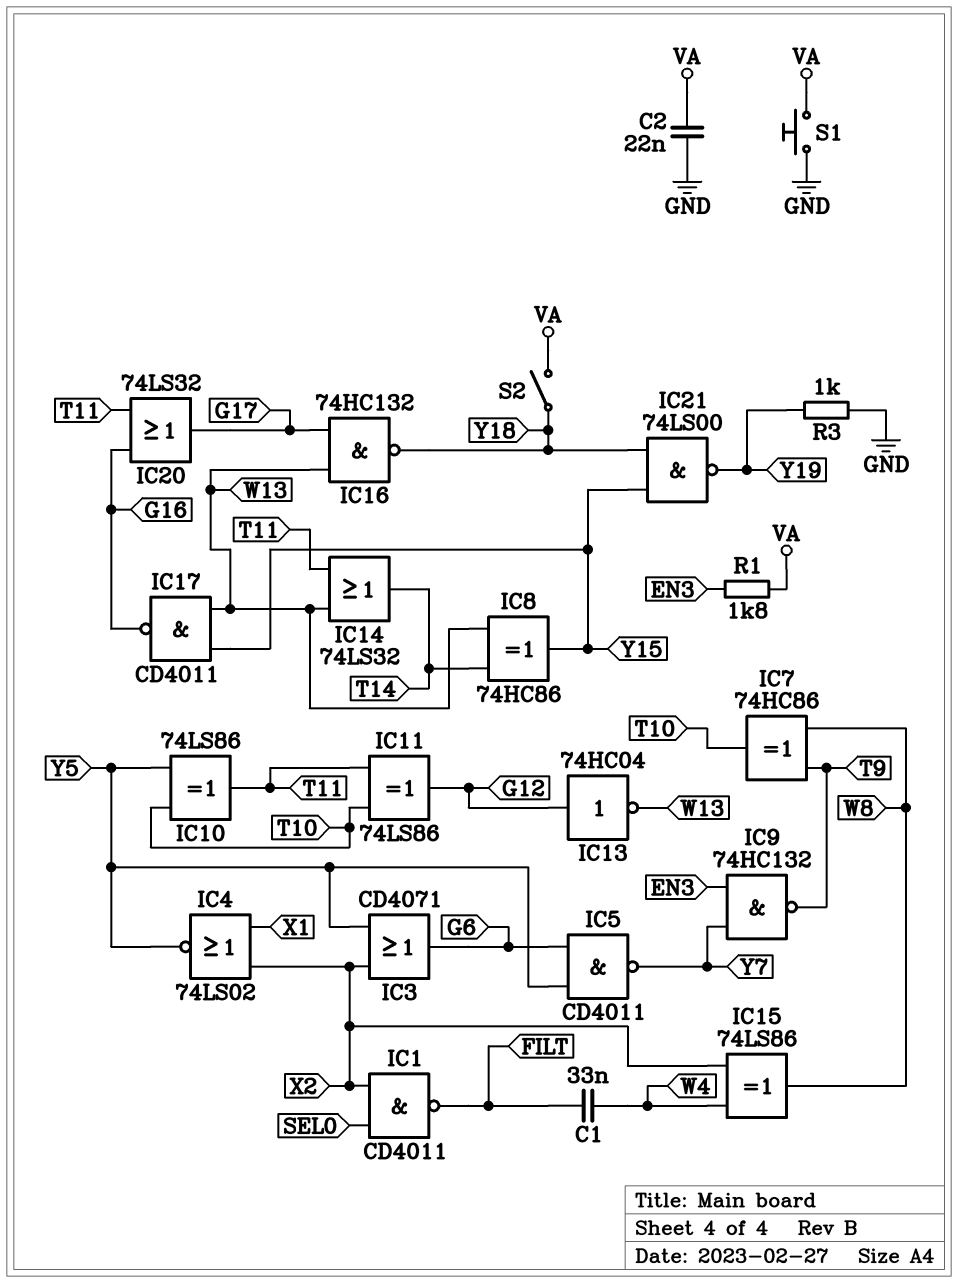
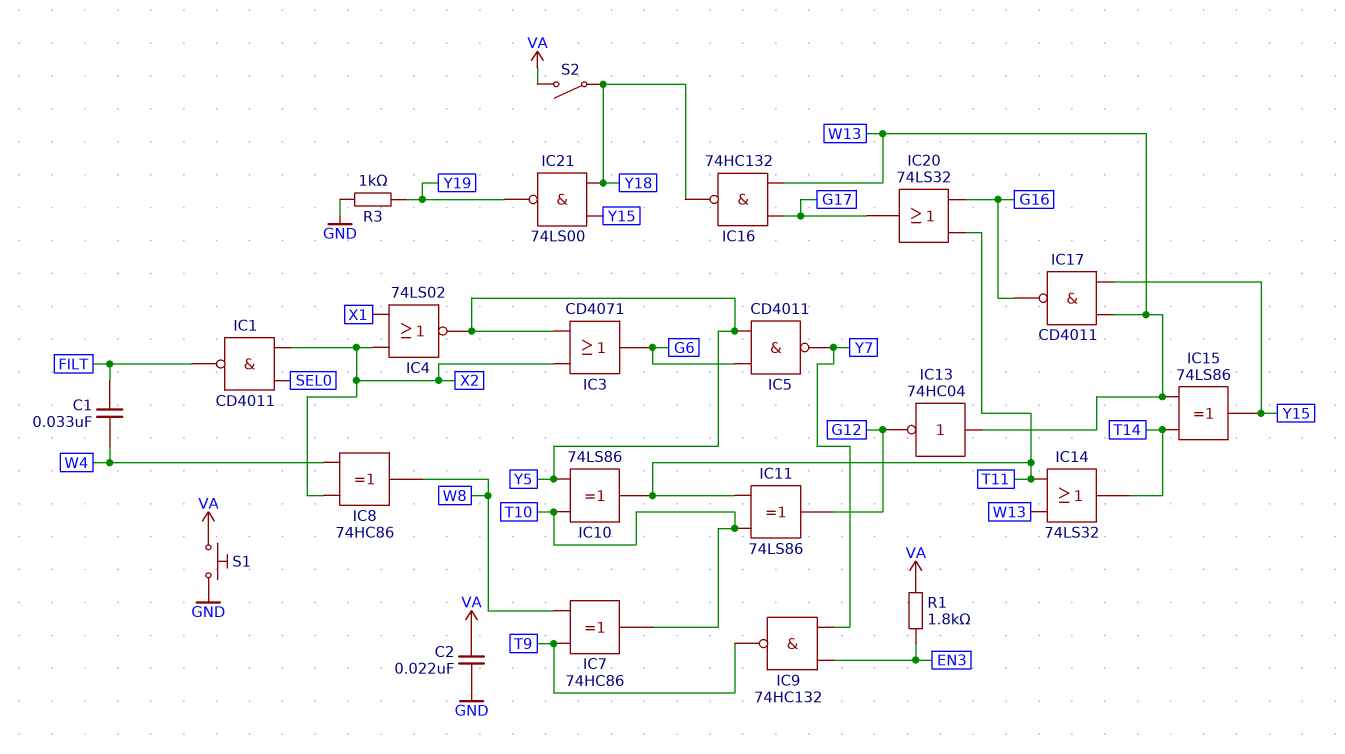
IC8: XOR 74HC86 (in T14, in W13, out Y15) -> XOR 74HC86 (in W4, in X2, out W8)
IC13: NOT 74HC04 (in G12, out W13) -> NOT 74HC04 (in W13, out G12)
IC15: XOR 74LS86 (in W4, in X2, out W8) -> XOR 74LS86 (in T14, in W13, out Y15)

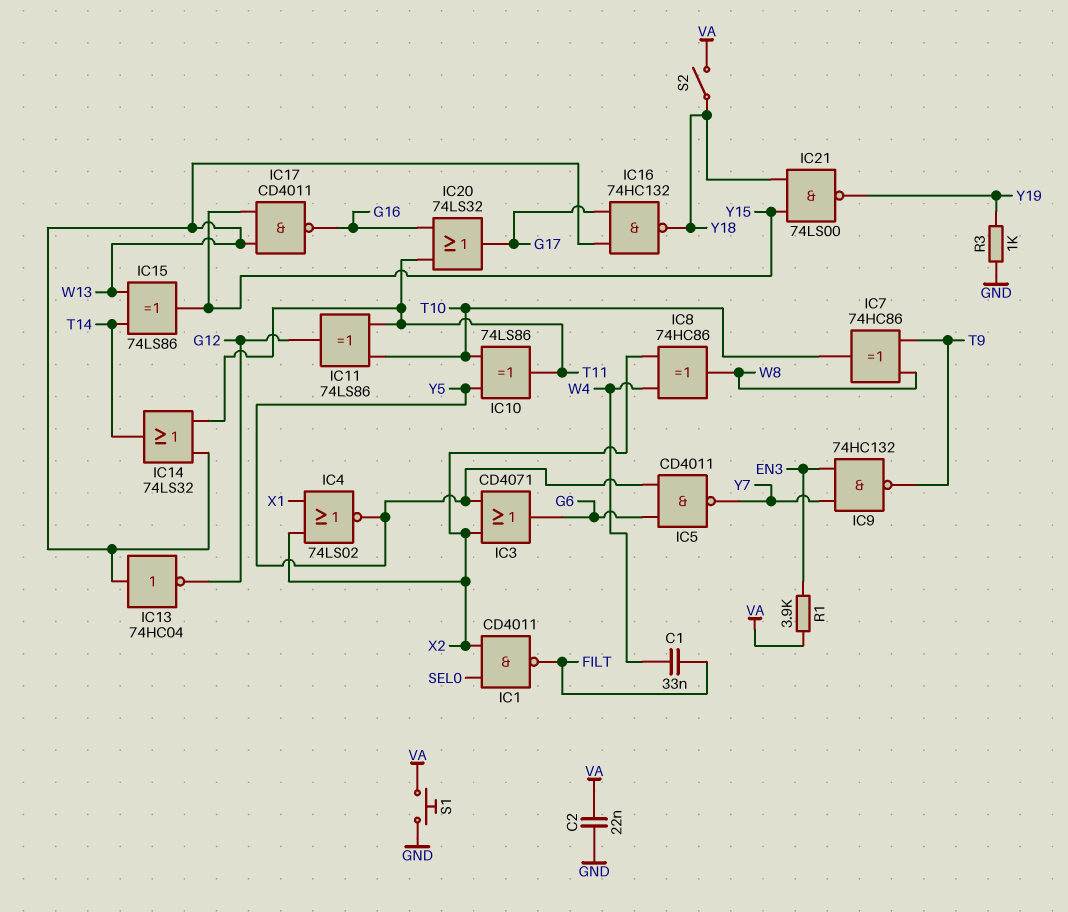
R1: 1.8k (EN3, VA) -> 3.9k (EN3, VA)

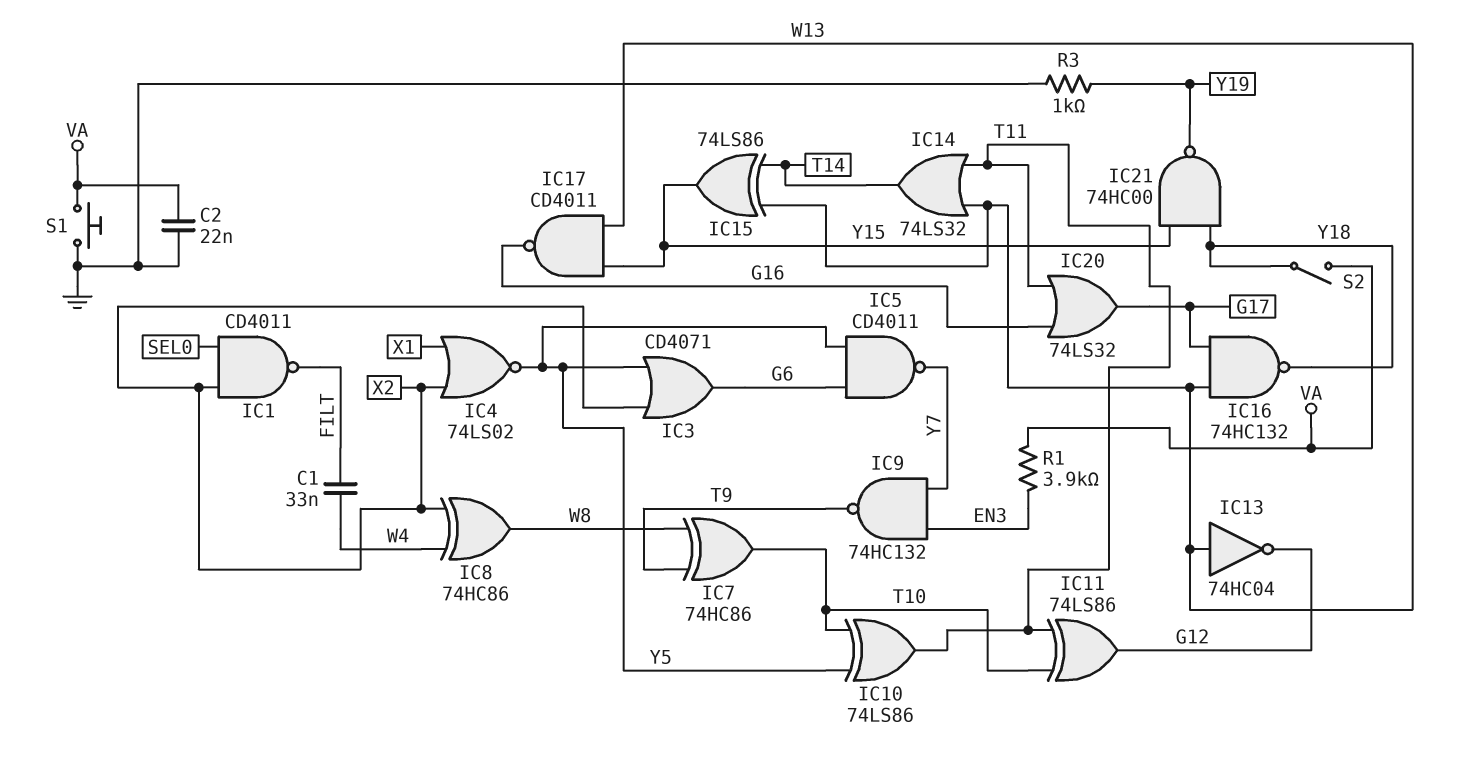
IC21: NAND 74LS00 (in Y15, in Y18, out Y19) -> NAND 74HC00 (in Y15, in Y18, out Y19)

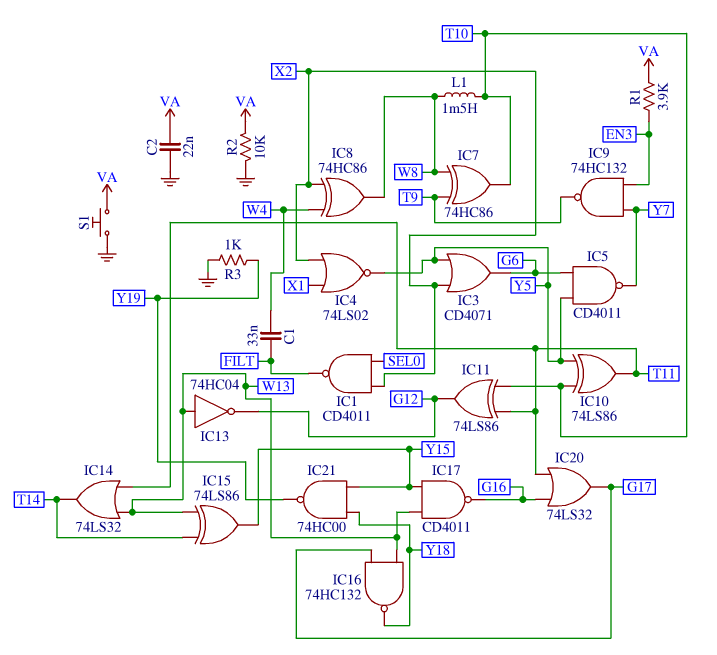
L1: none -> 1.5mH (T10, W8)
R2: none -> 10k (GND, VA)
S2: switch (VA, Y18) -> none

